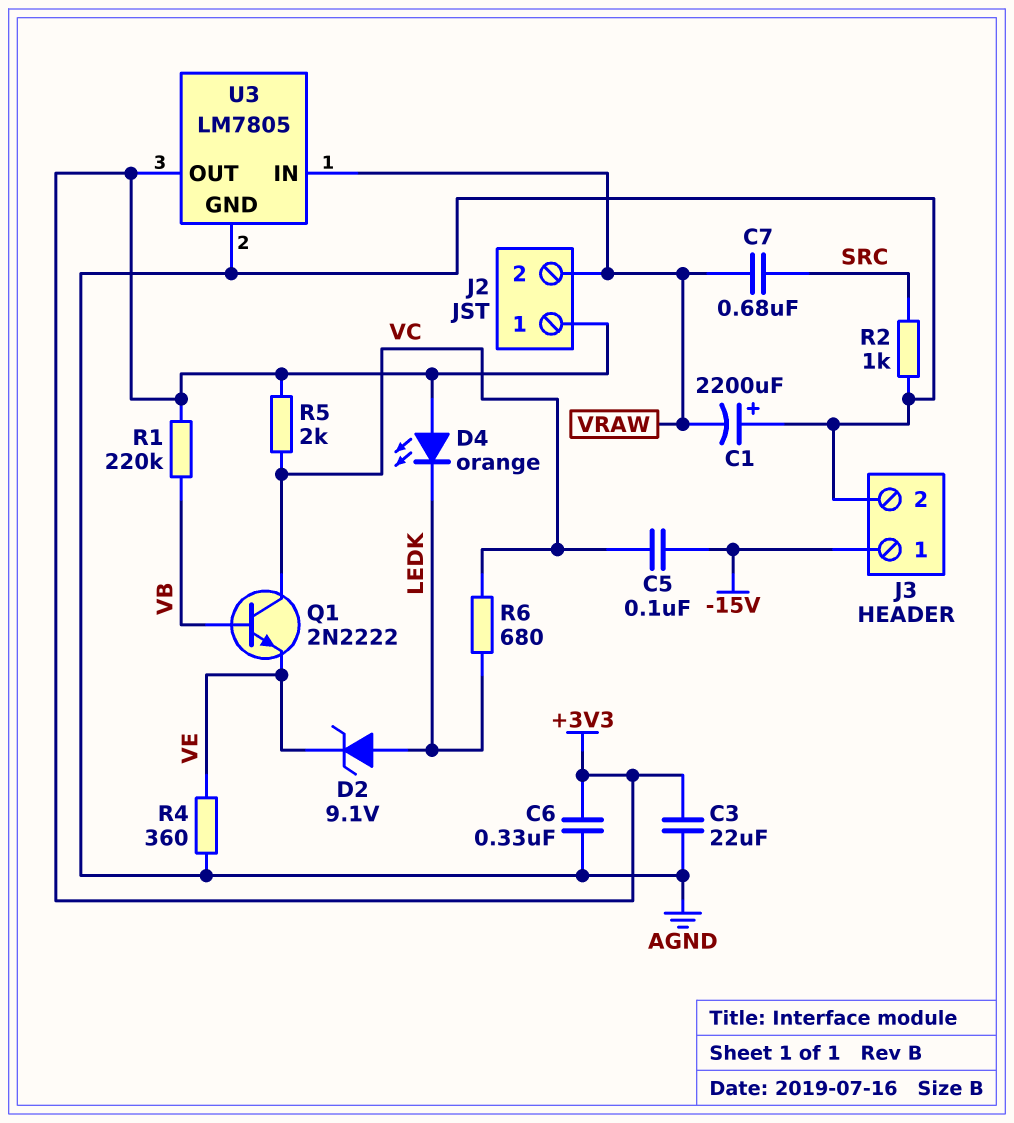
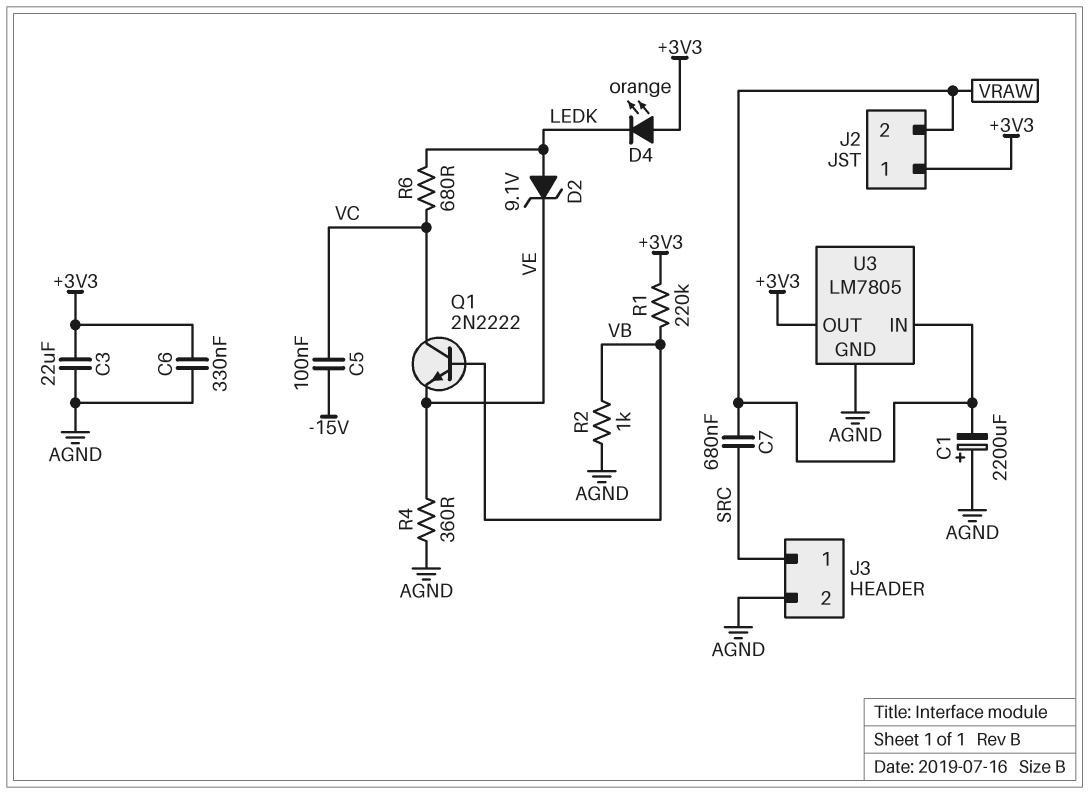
J3 pin 1: -15V -> SRC
R2: 1k (AGND, SRC) -> 1k (AGND, VB)
R5: 2k (+3V3, VC) -> none

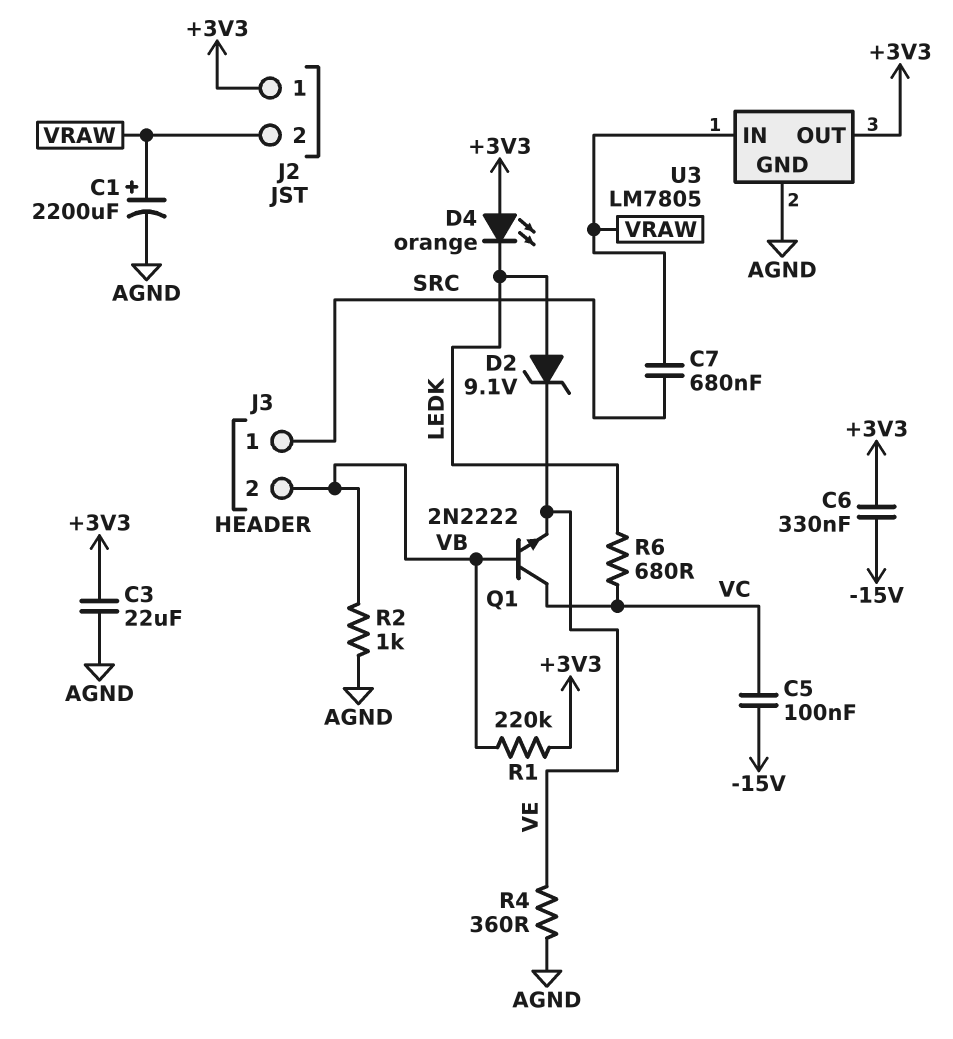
C1: 2200uF (plus AGND, minus VRAW) -> 2200uF (plus VRAW, minus AGND)
C6: 330nF (+3V3, AGND) -> 330nF (+3V3, -15V)
J3 pin 2: AGND -> VB

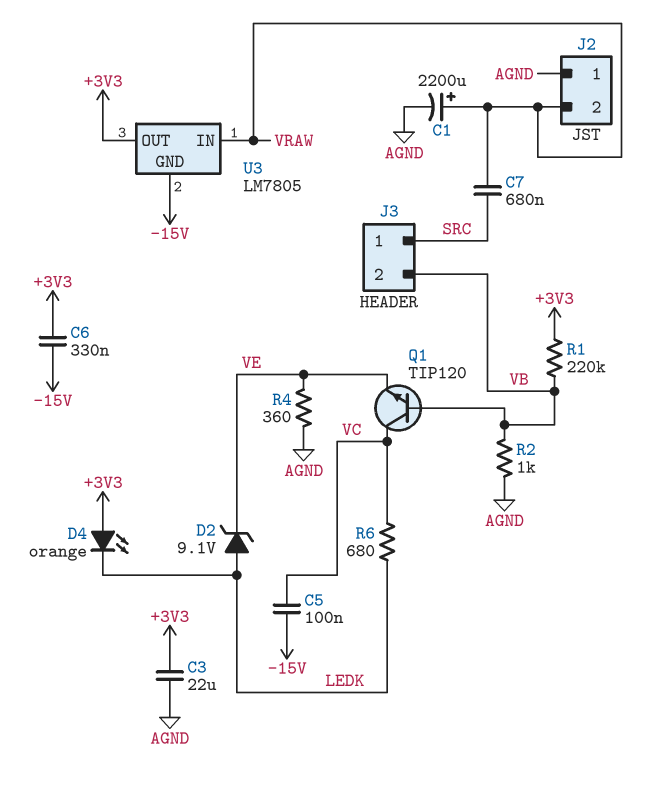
J2 pin 1: +3V3 -> AGND
Q1: NPN 2N2222 (B VB, C VC, E VE) -> NPN TIP120 (B VB, C VC, E VE)
U3 pin GND: AGND -> -15V

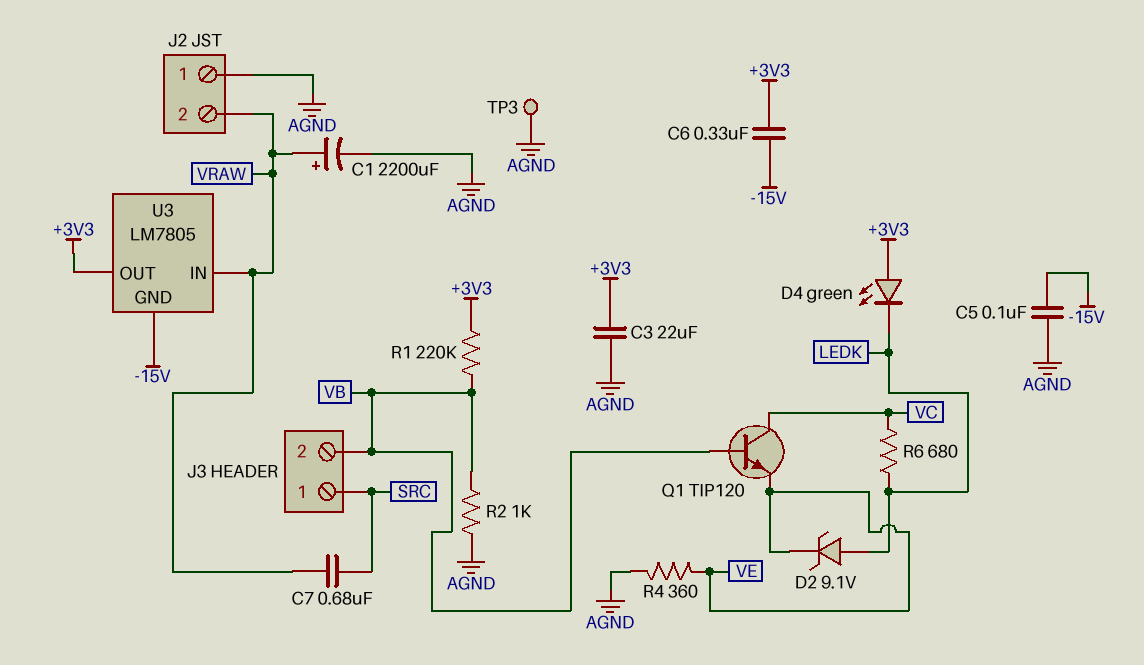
C5: 100nF (-15V, VC) -> 100nF (-15V, AGND)
D4: LED orange (A +3V3, K LEDK) -> LED green (A +3V3, K LEDK)
TP3: none -> test point (AGND)

